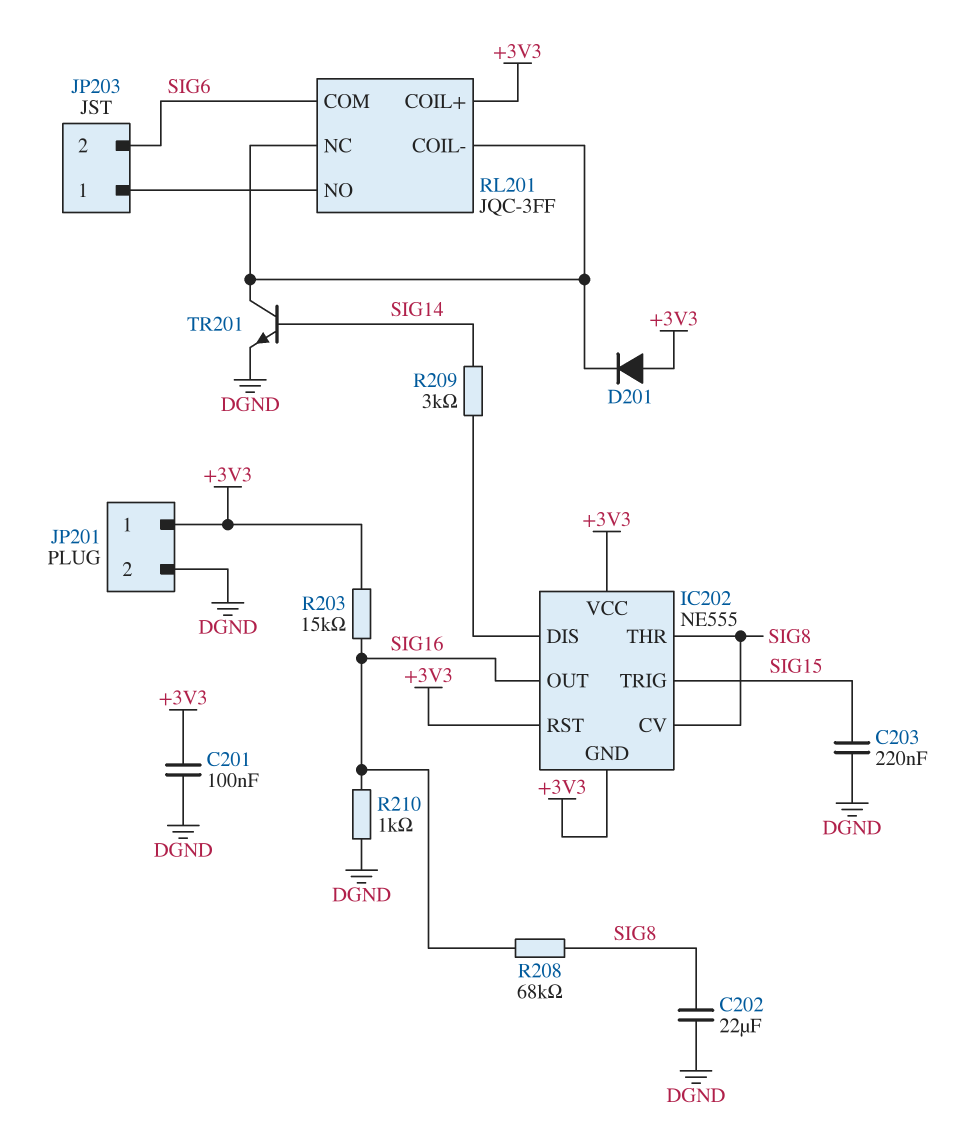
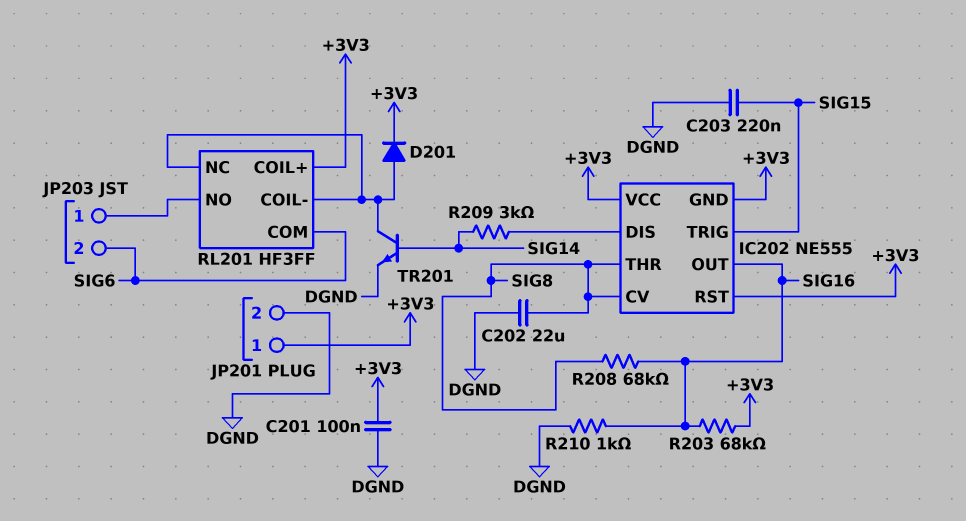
D201: diode (A +3V3, K RL201/COIL-) -> diode (A RL201/COIL-, K +3V3)
R203: 15k (+3V3, SIG16) -> 68k (+3V3, SIG16)
RL201: JQC-3FF -> HF3FF

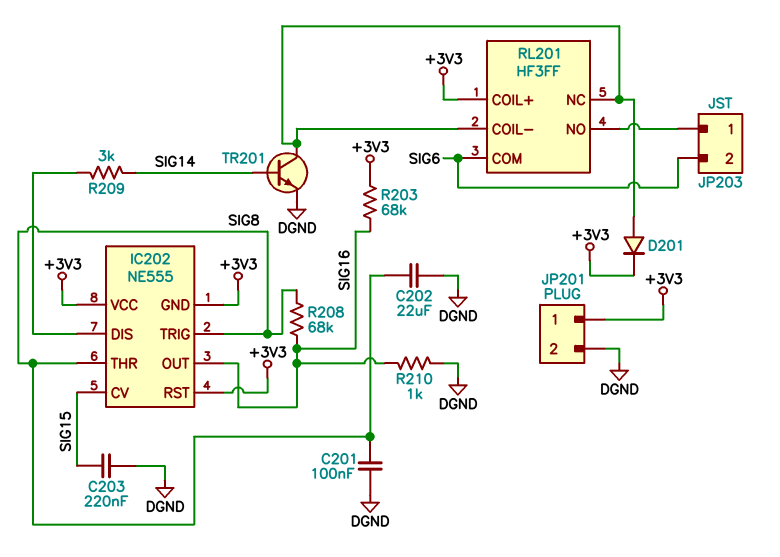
C201: 100nF (+3V3, DGND) -> 100nF (DGND, SIG8)
IC202 pin CV: SIG8 -> SIG15
IC202 pin TRIG: SIG15 -> SIG8

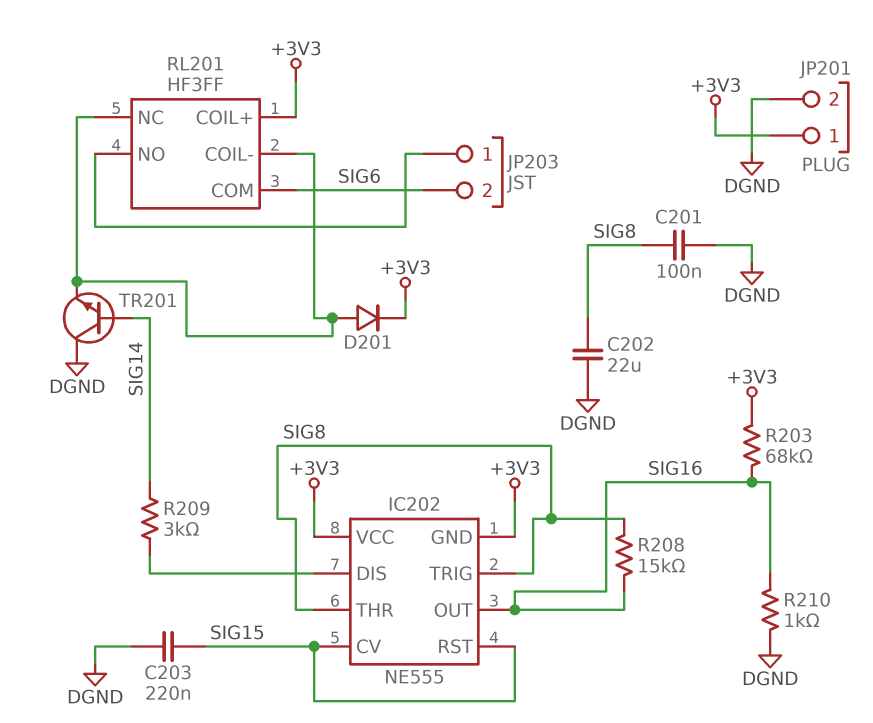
IC202 pin RST: +3V3 -> SIG15
R208: 68k (SIG8, SIG16) -> 15k (SIG8, SIG16)
TR201: NPN (B SIG14, C RL201/COIL-, E DGND) -> NPN (B SIG14, C DGND, E RL201/COIL-)

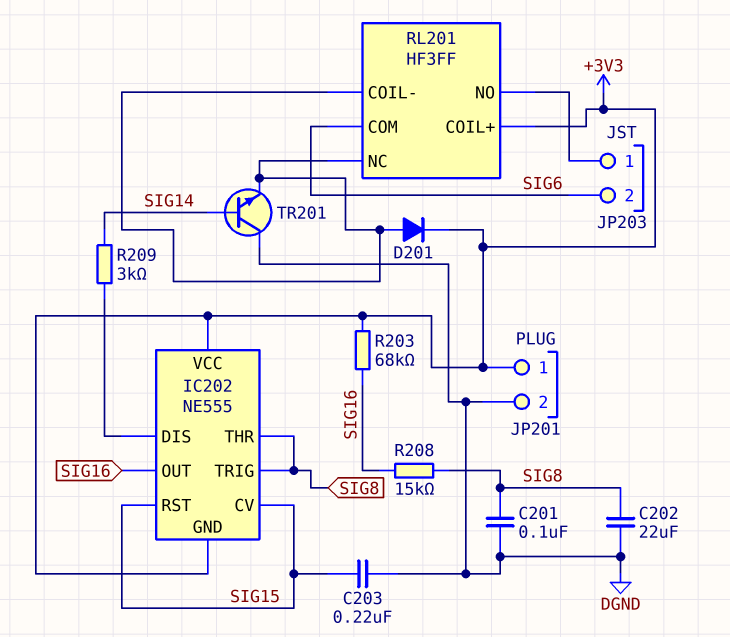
R210: 1k (DGND, SIG16) -> none

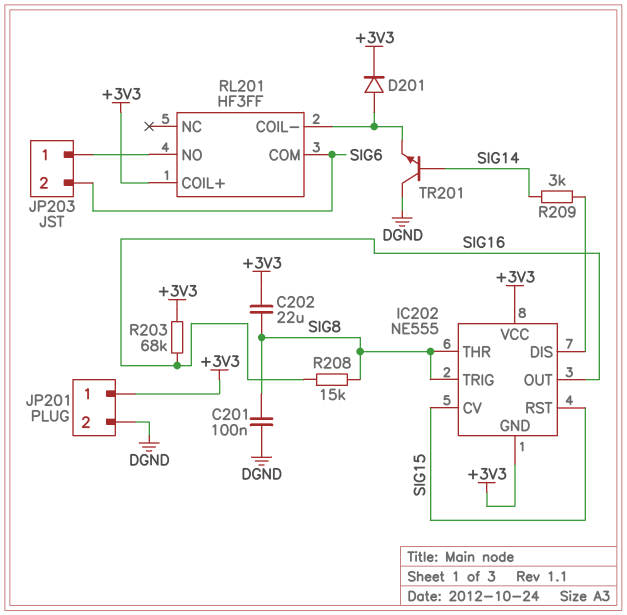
C202: 22uF (DGND, SIG8) -> 22uF (+3V3, SIG8)
C203: 220nF (DGND, SIG15) -> none
RL201 pin NC: RL201/COIL- -> none

